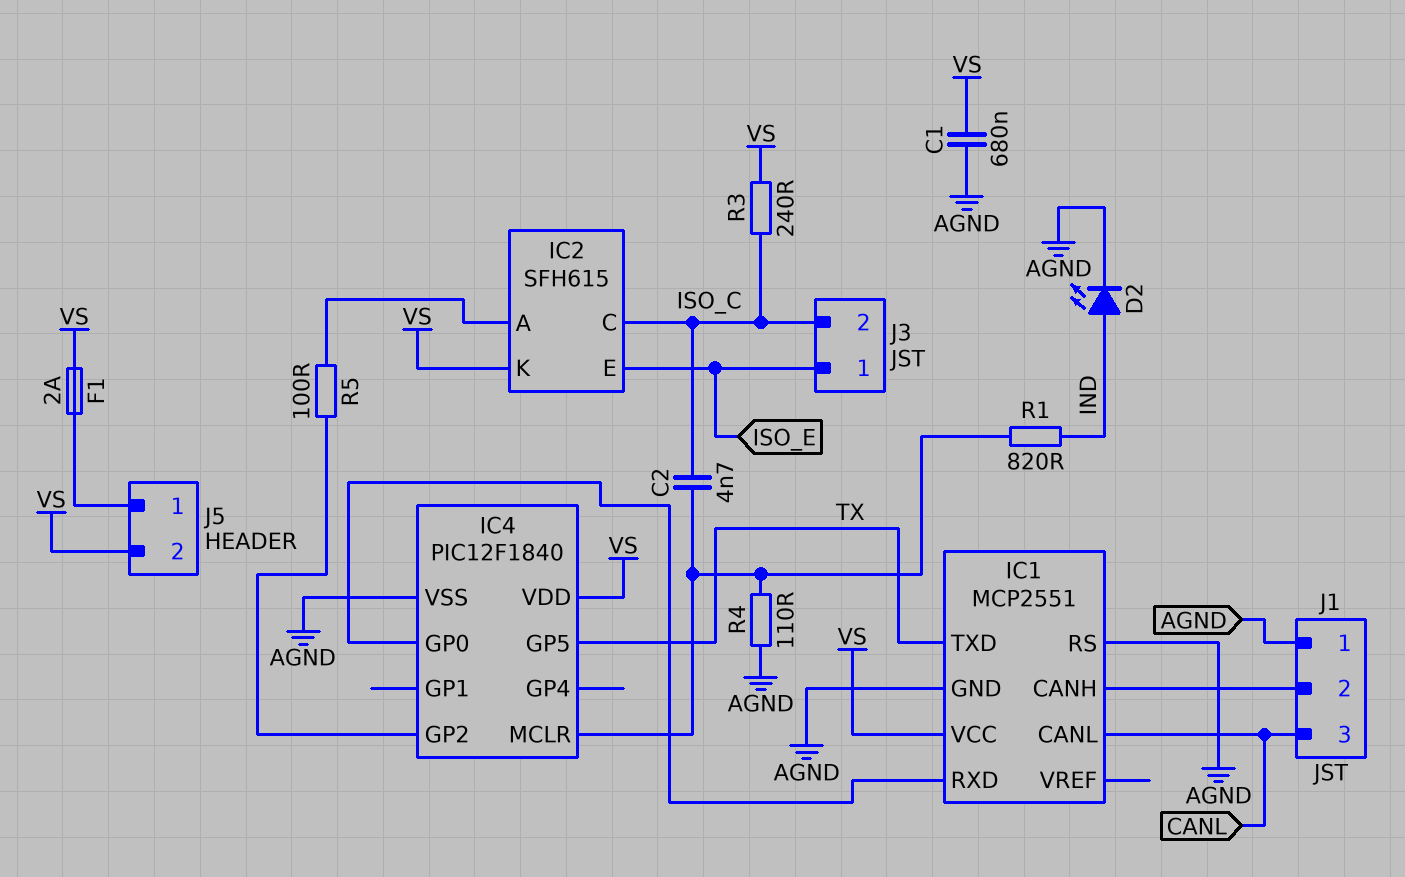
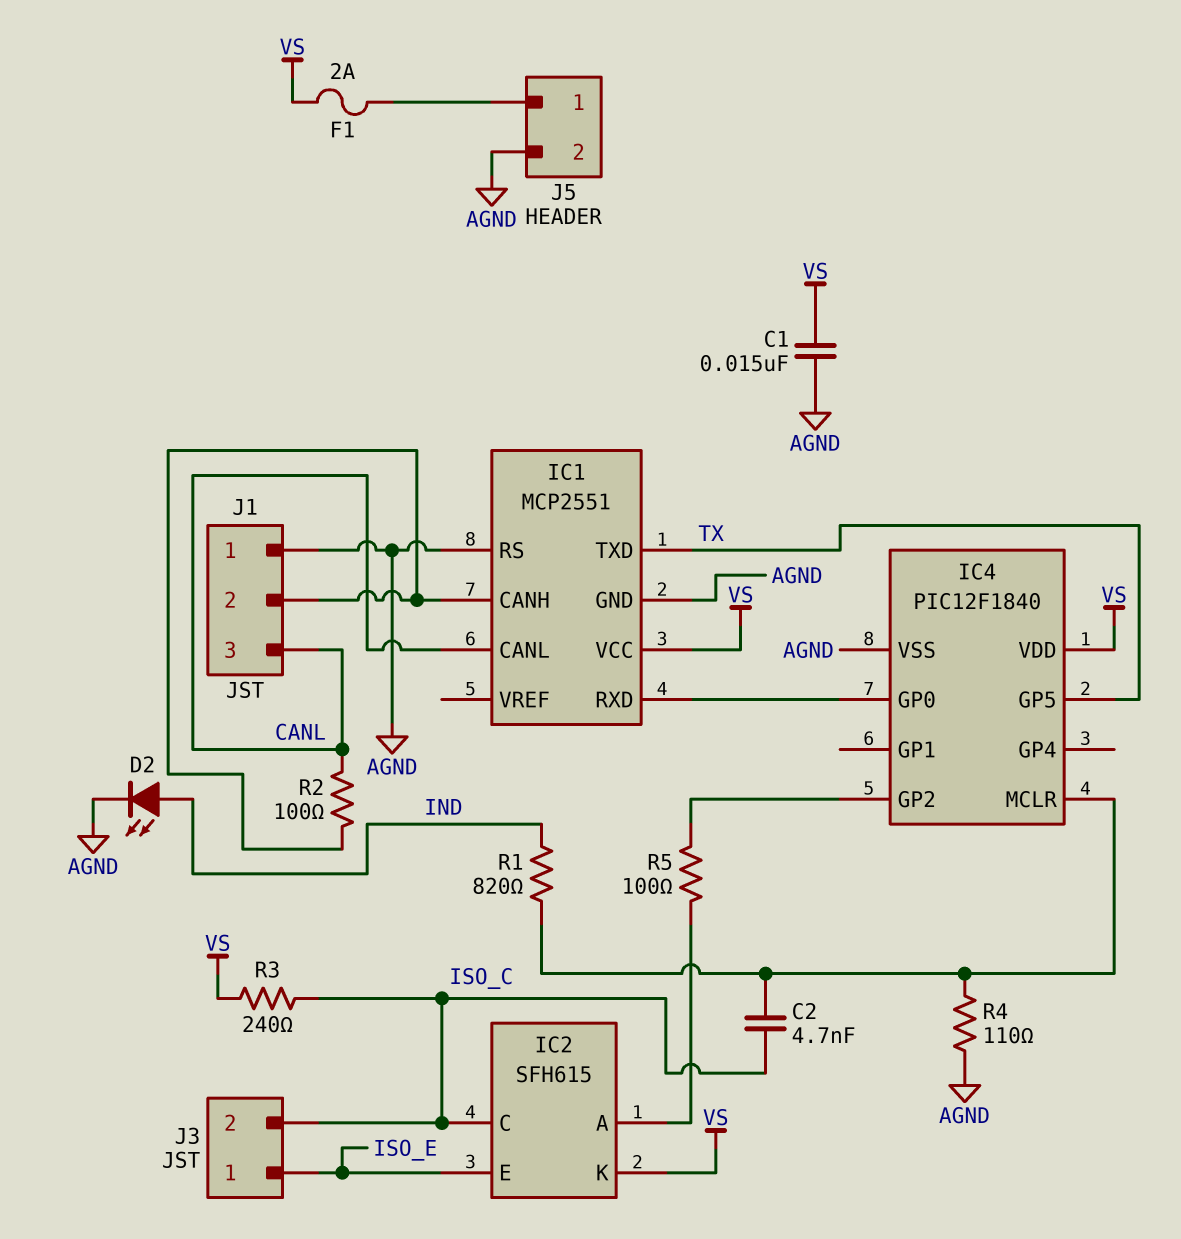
C1: 680nF (AGND, VS) -> 15nF (AGND, VS)
J5 pin 2: VS -> AGND
R2: none -> 100 (CANL, IC1/CANH)

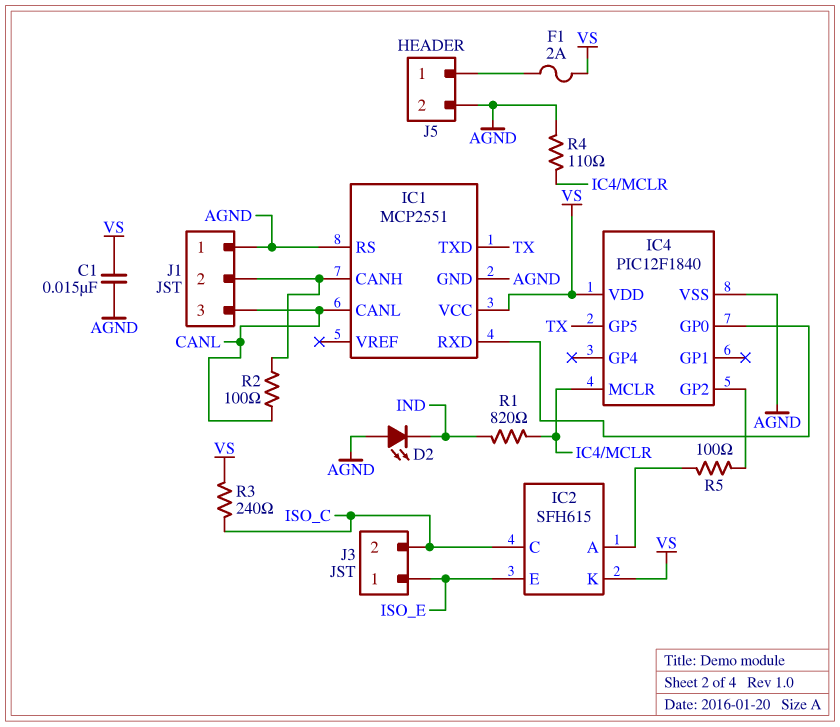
C2: 4.7nF (IC4/MCLR, ISO_C) -> none
D2: LED (A IND, K AGND) -> LED (A AGND, K IND)

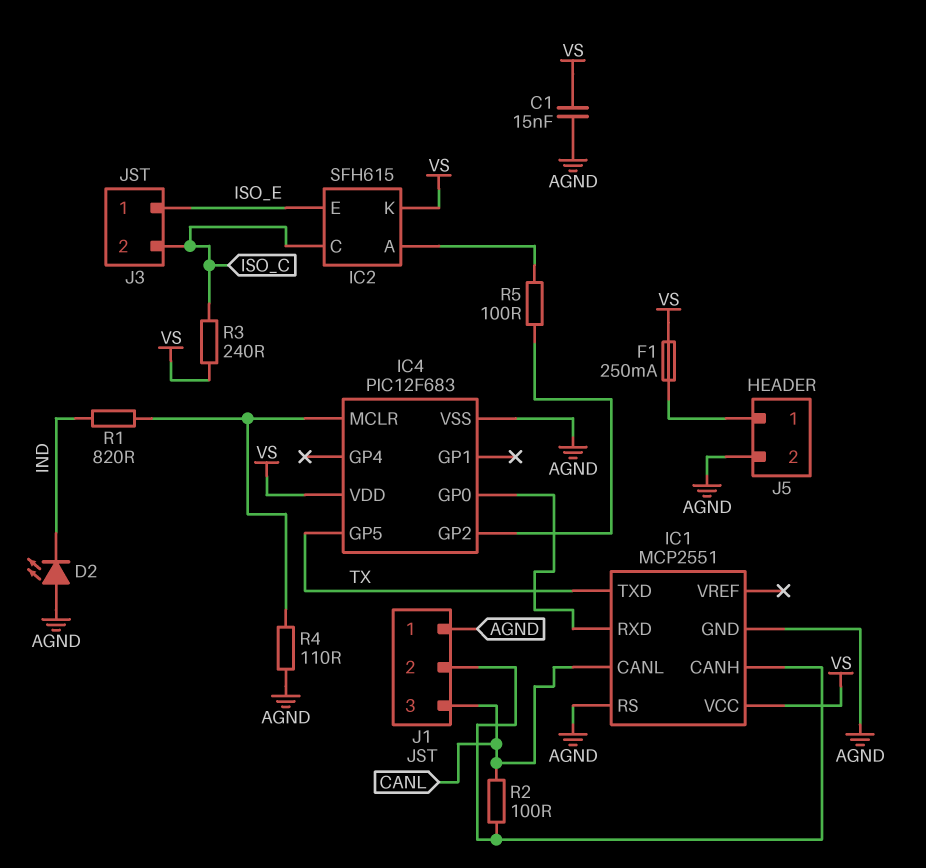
F1: 2A (J5/1, VS) -> 250mA (J5/1, VS)
IC4: PIC12F1840 -> PIC12F683

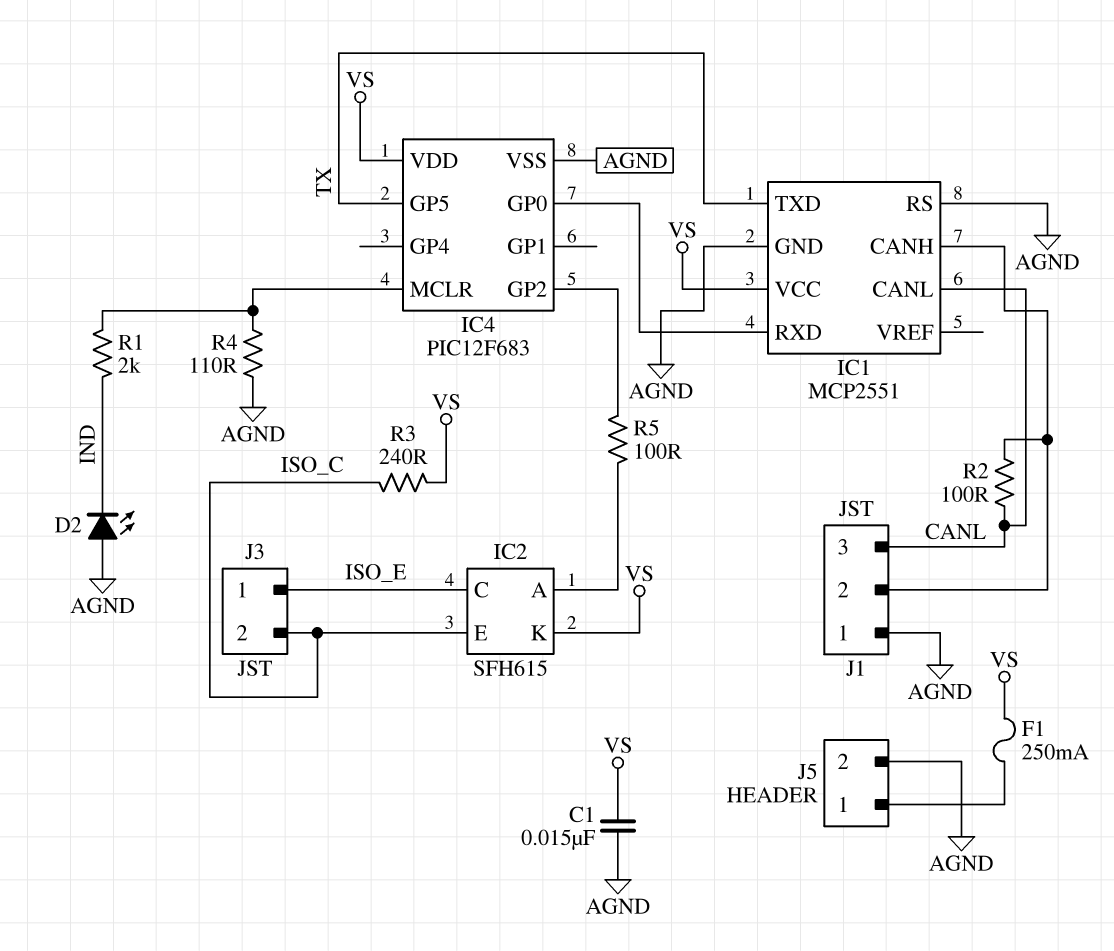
IC2 pin C: ISO_C -> ISO_E
IC2 pin E: ISO_E -> ISO_C
R1: 820 (IC4/MCLR, IND) -> 2k (IC4/MCLR, IND)

